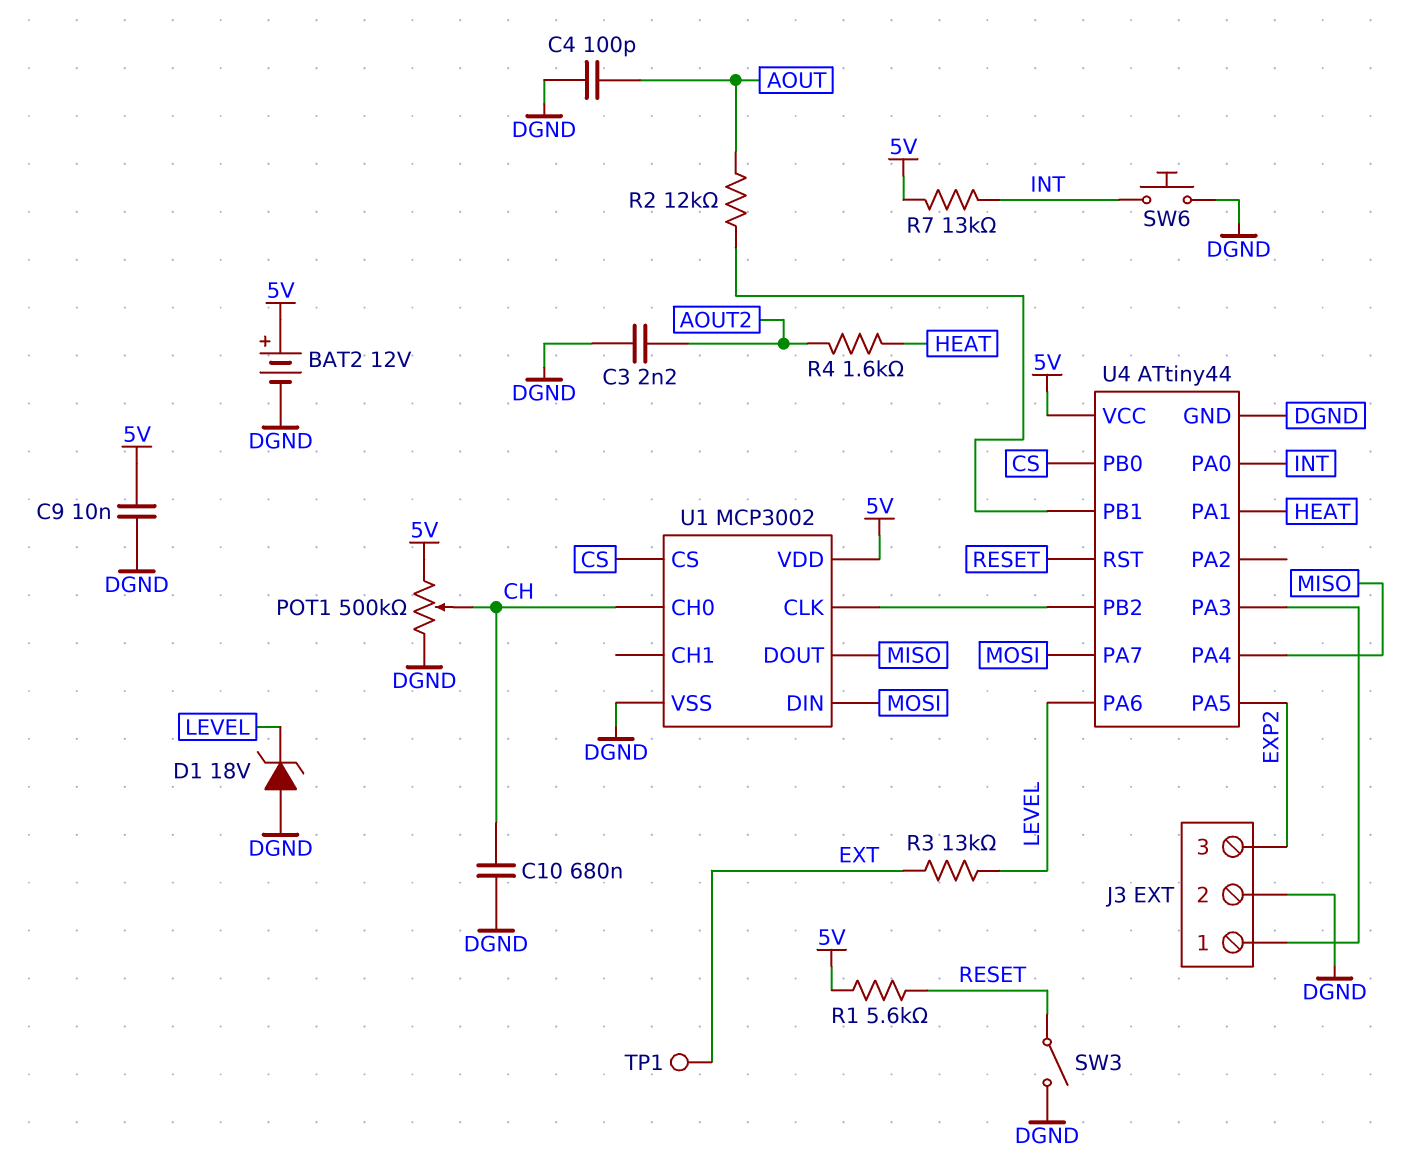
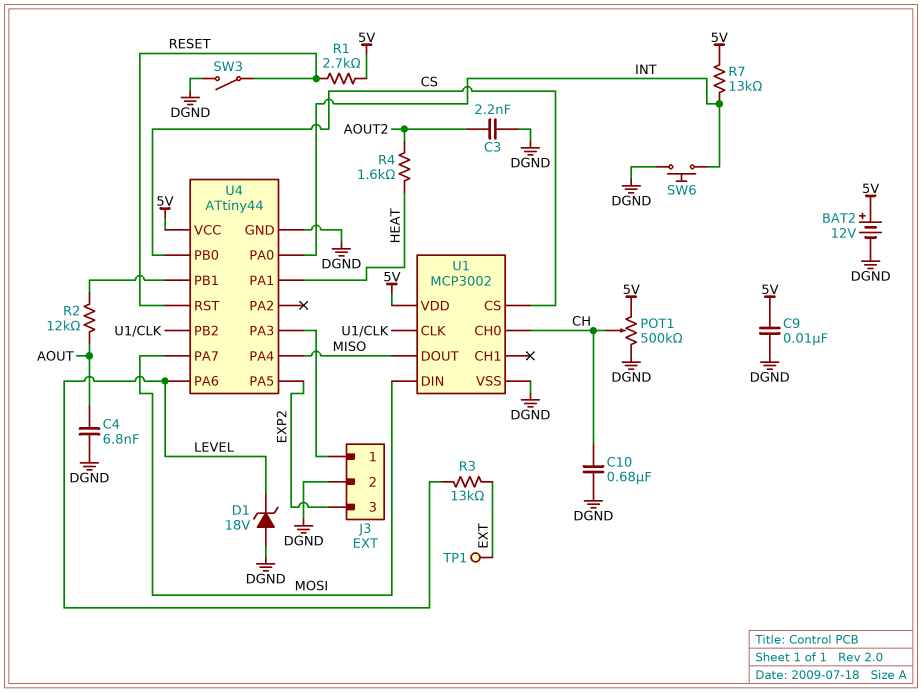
C4: 100pF (AOUT, DGND) -> 6.8nF (AOUT, DGND)
R1: 5.6k (5V, RESET) -> 2.7k (5V, RESET)

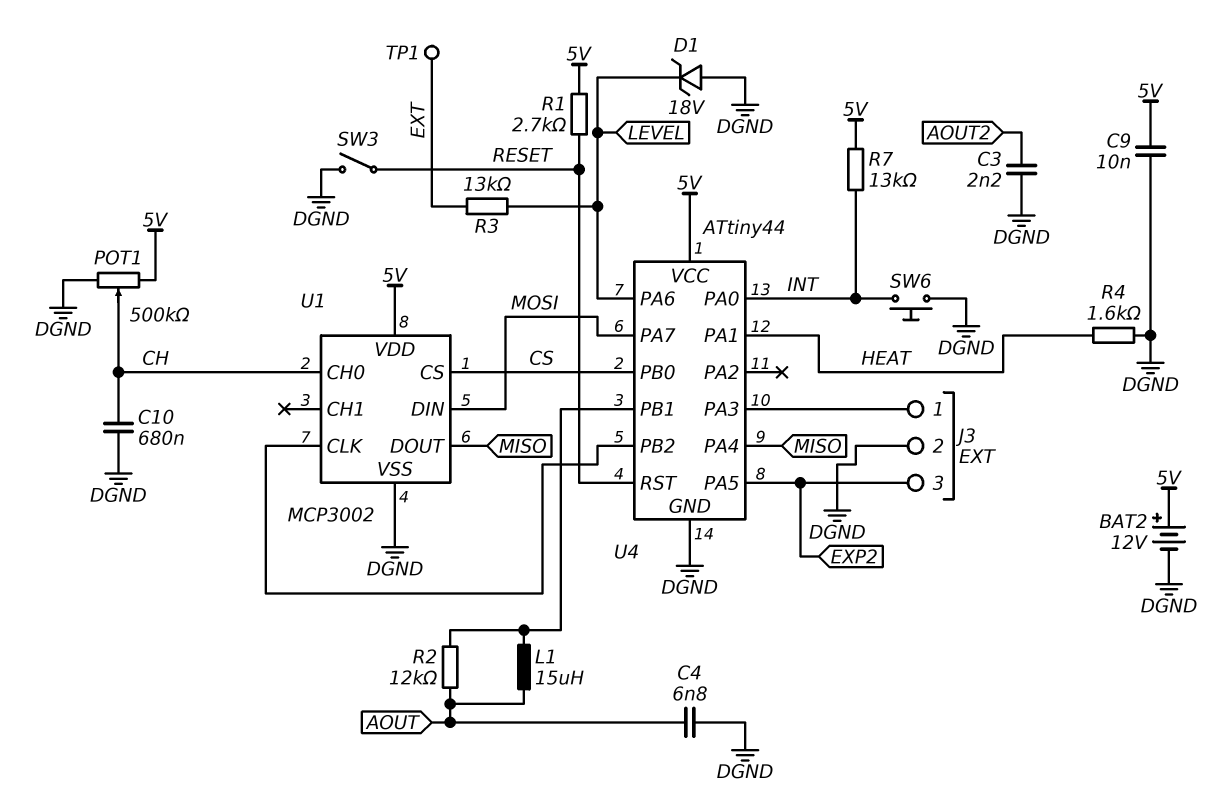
L1: none -> 15uH (AOUT, U4/PB1)
R4: 1.6k (AOUT2, HEAT) -> 1.6k (DGND, HEAT)

